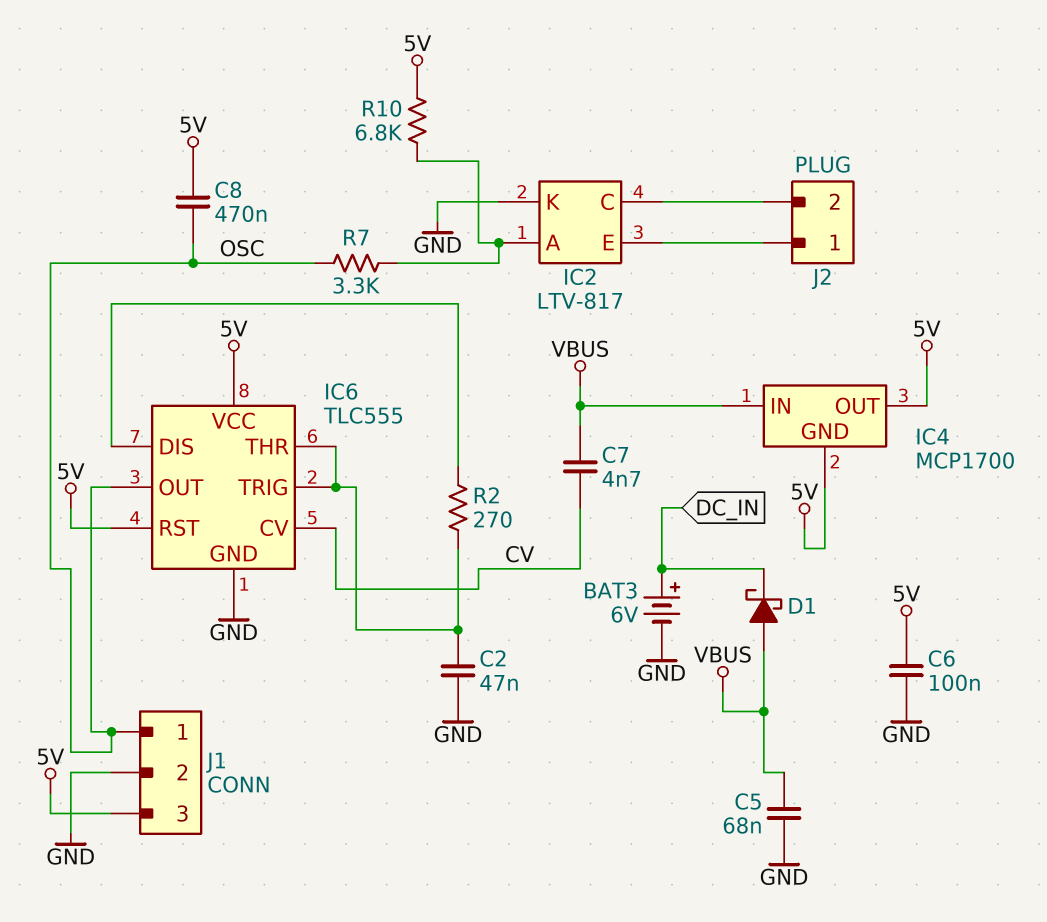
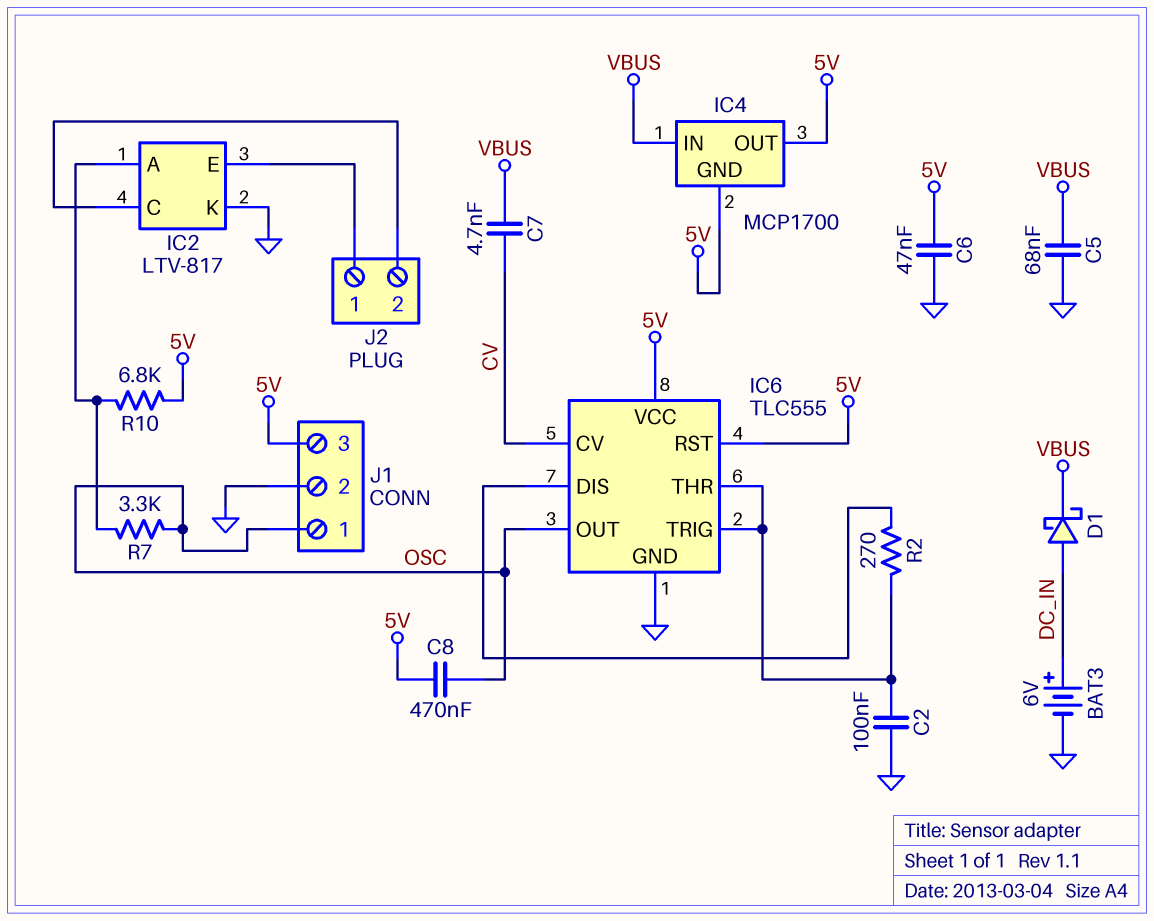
C2: 47nF (GND, IC6/THR) -> 100nF (GND, IC6/THR)
C6: 100nF (5V, GND) -> 47nF (5V, GND)
D1: schottky (A VBUS, K DC_IN) -> schottky (A DC_IN, K VBUS)

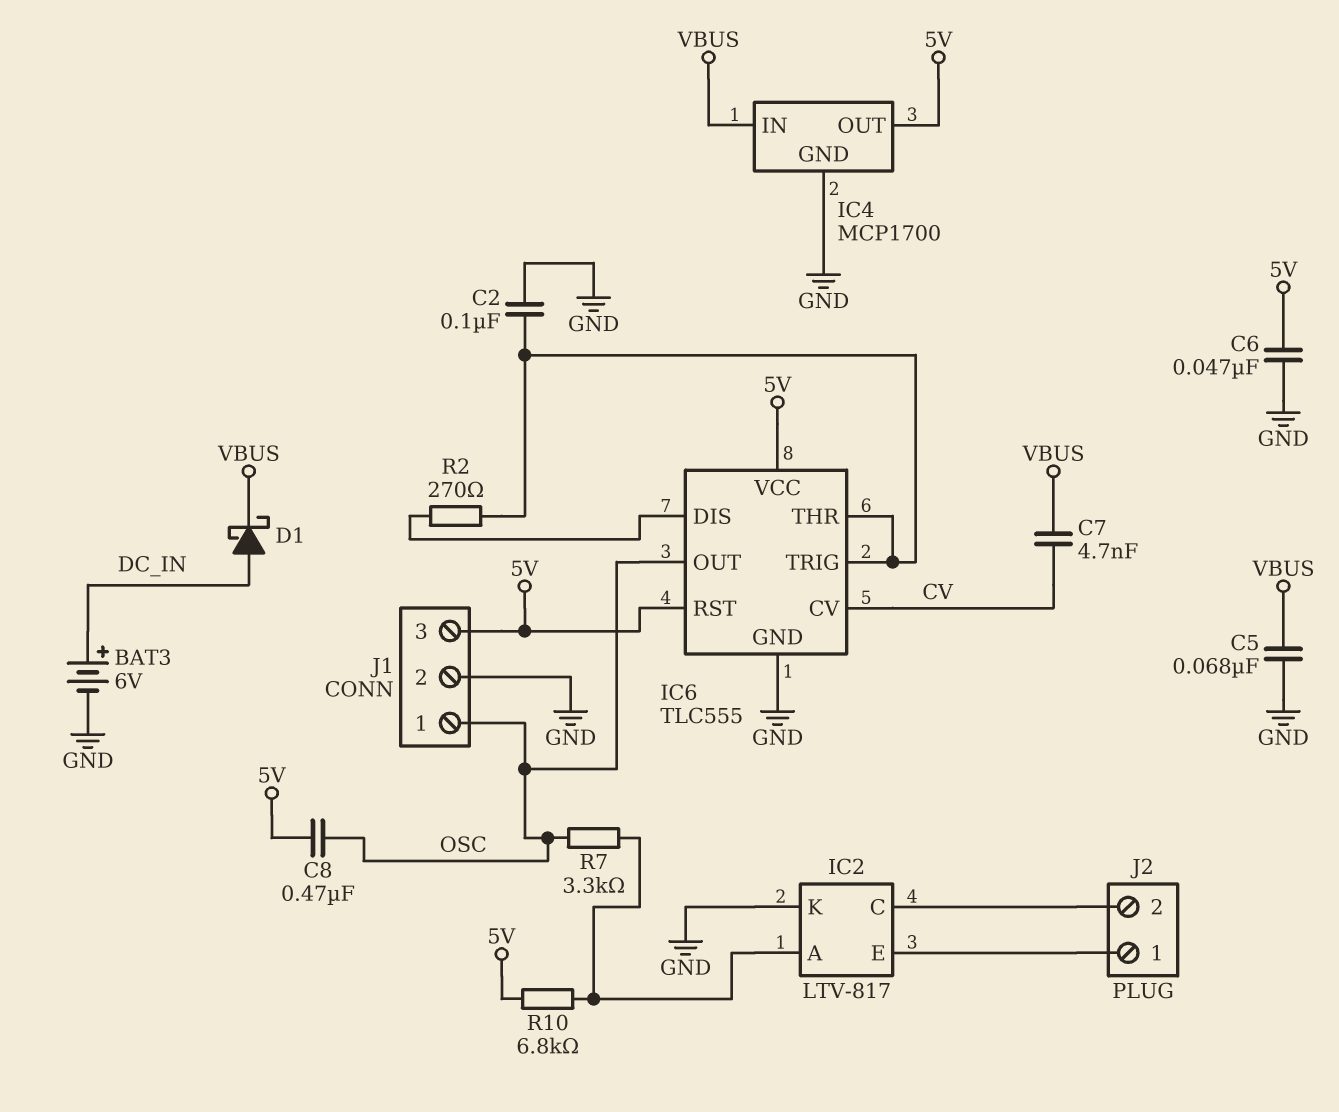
IC4 pin GND: 5V -> GND

